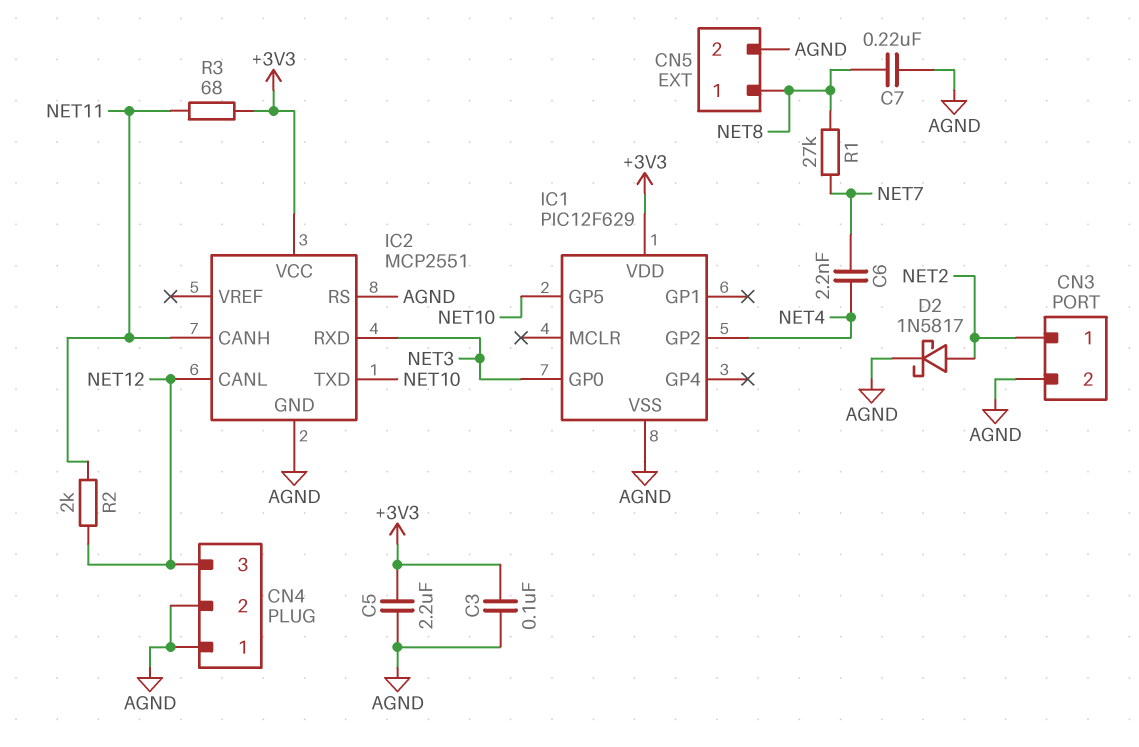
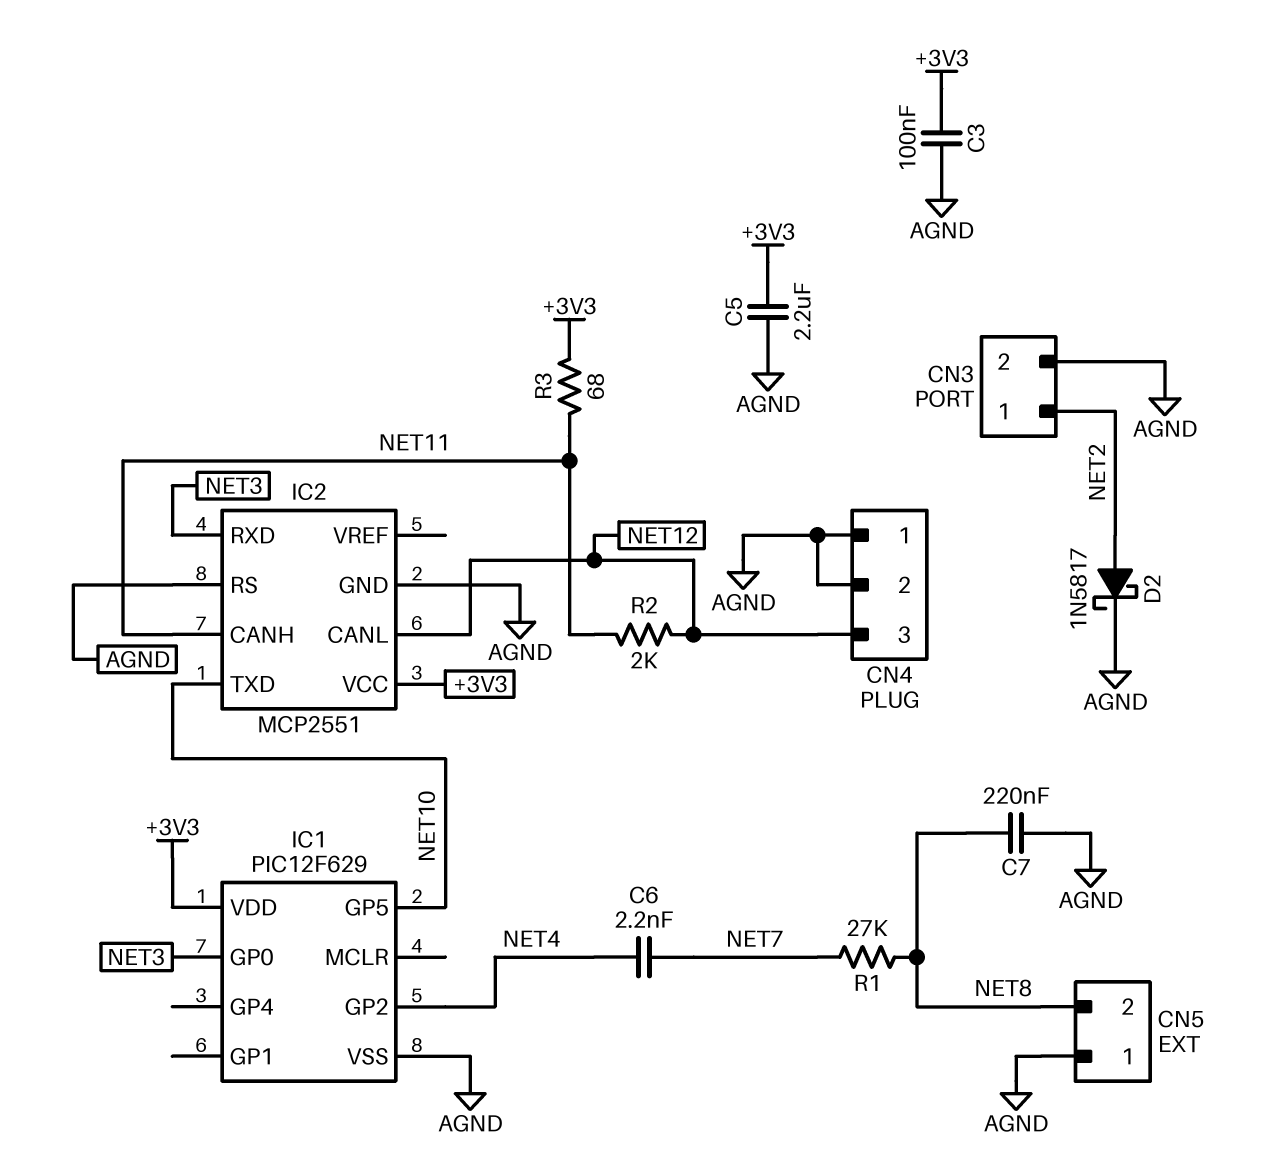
CN5 pin 1: NET8 -> AGND
CN5 pin 2: AGND -> NET8

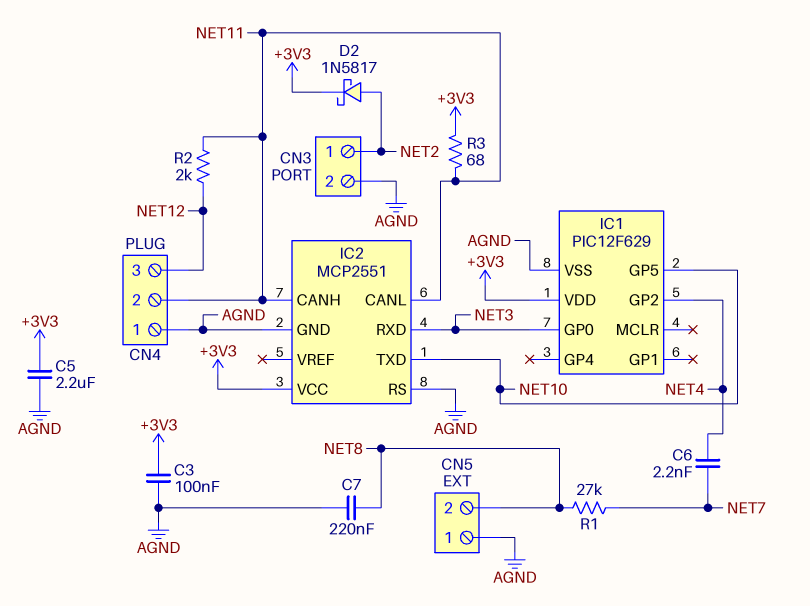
CN4 pin 2: AGND -> NET11
D2: schottky 1N5817 (A NET2, K AGND) -> schottky 1N5817 (A NET2, K +3V3)
IC2 pin CANL: NET12 -> NET11

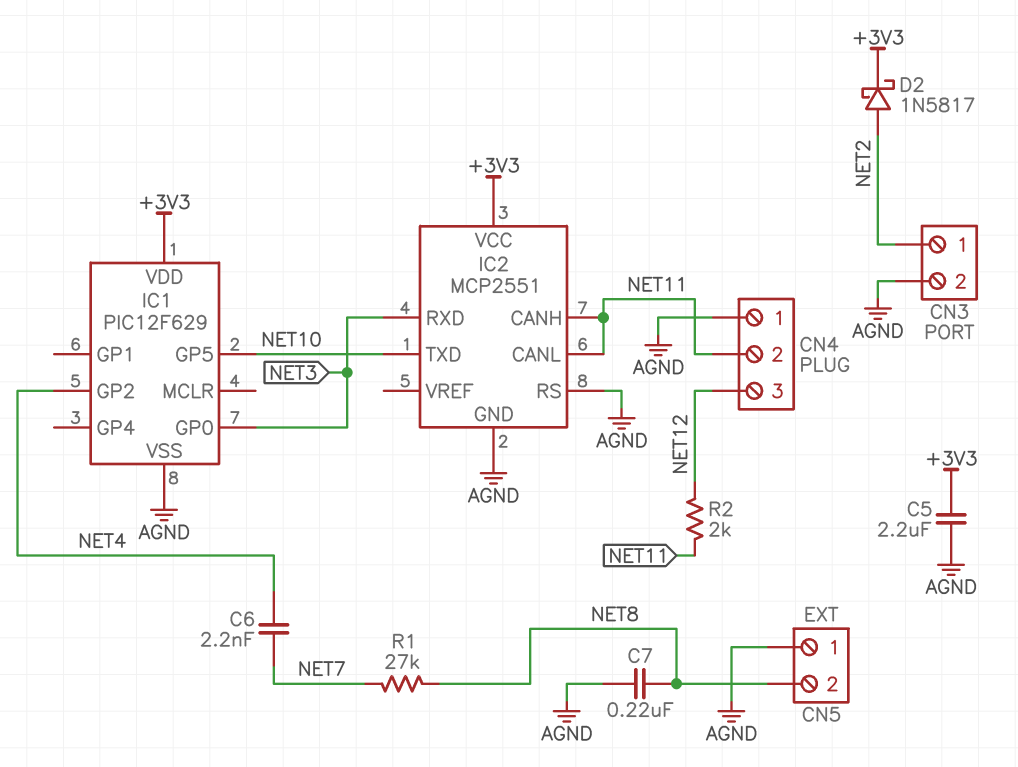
C3: 100nF (+3V3, AGND) -> none
R3: 68 (+3V3, NET11) -> none

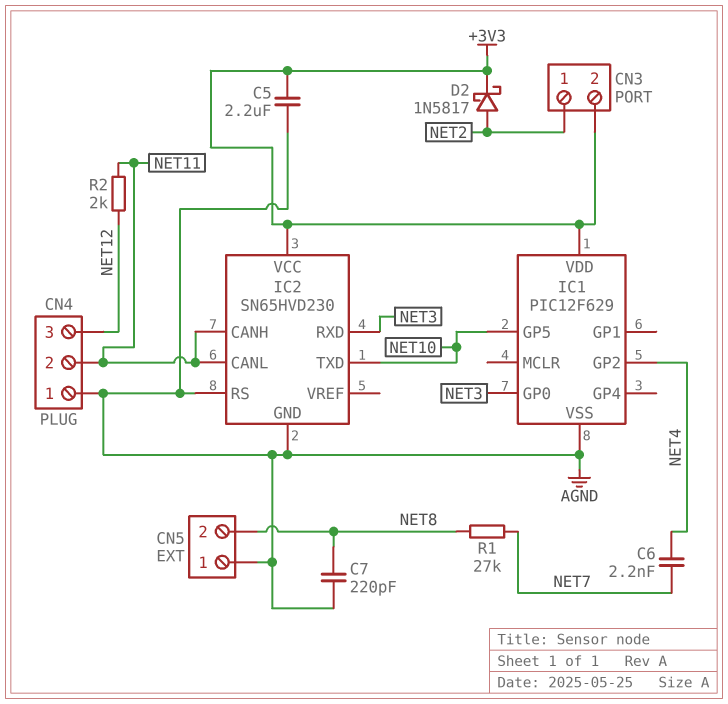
C7: 220nF (AGND, NET8) -> 220pF (AGND, NET8)
CN3 pin 2: AGND -> +3V3
IC2: MCP2551 -> SN65HVD230

